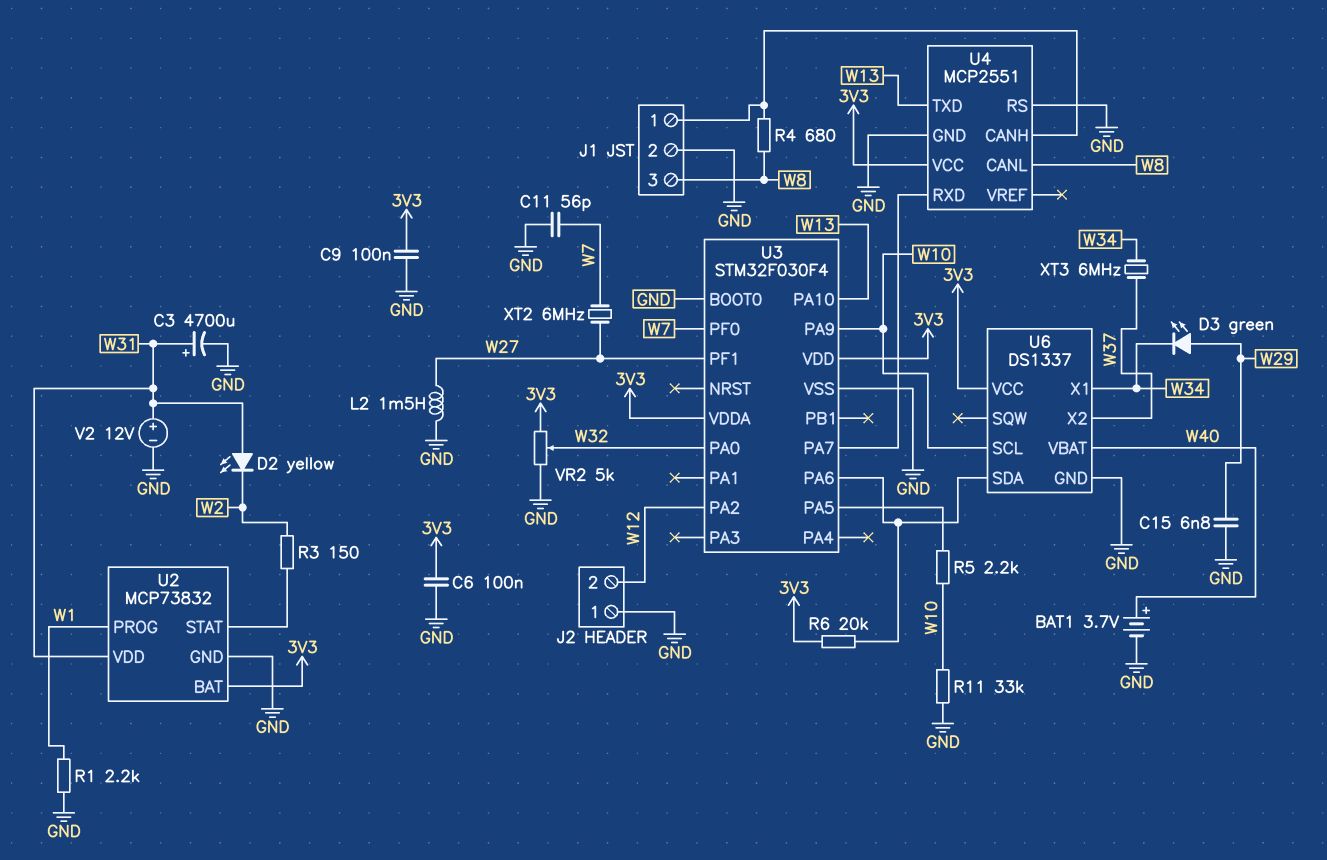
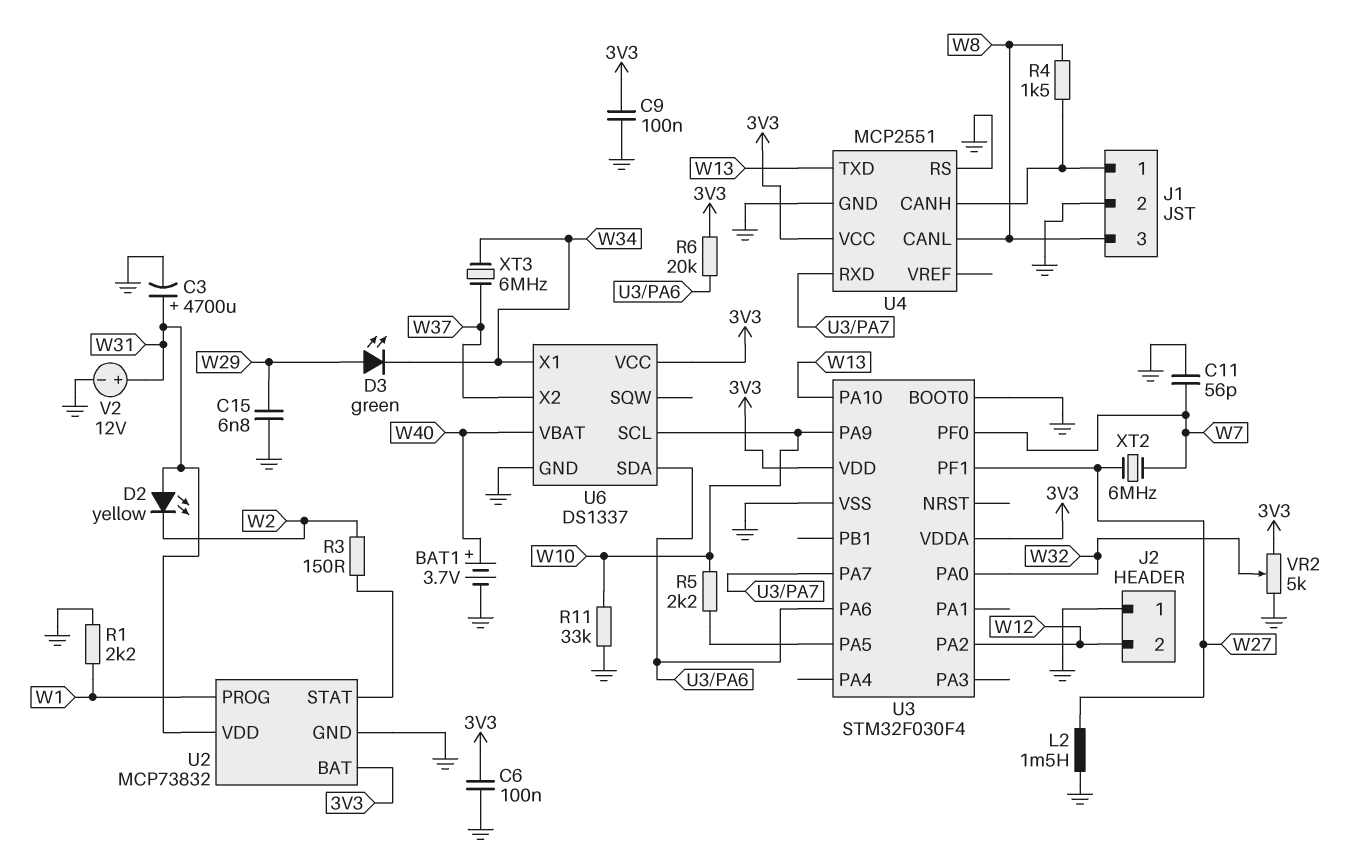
R4: 680 (J1/1, W8) -> 1.5k (J1/1, W8)

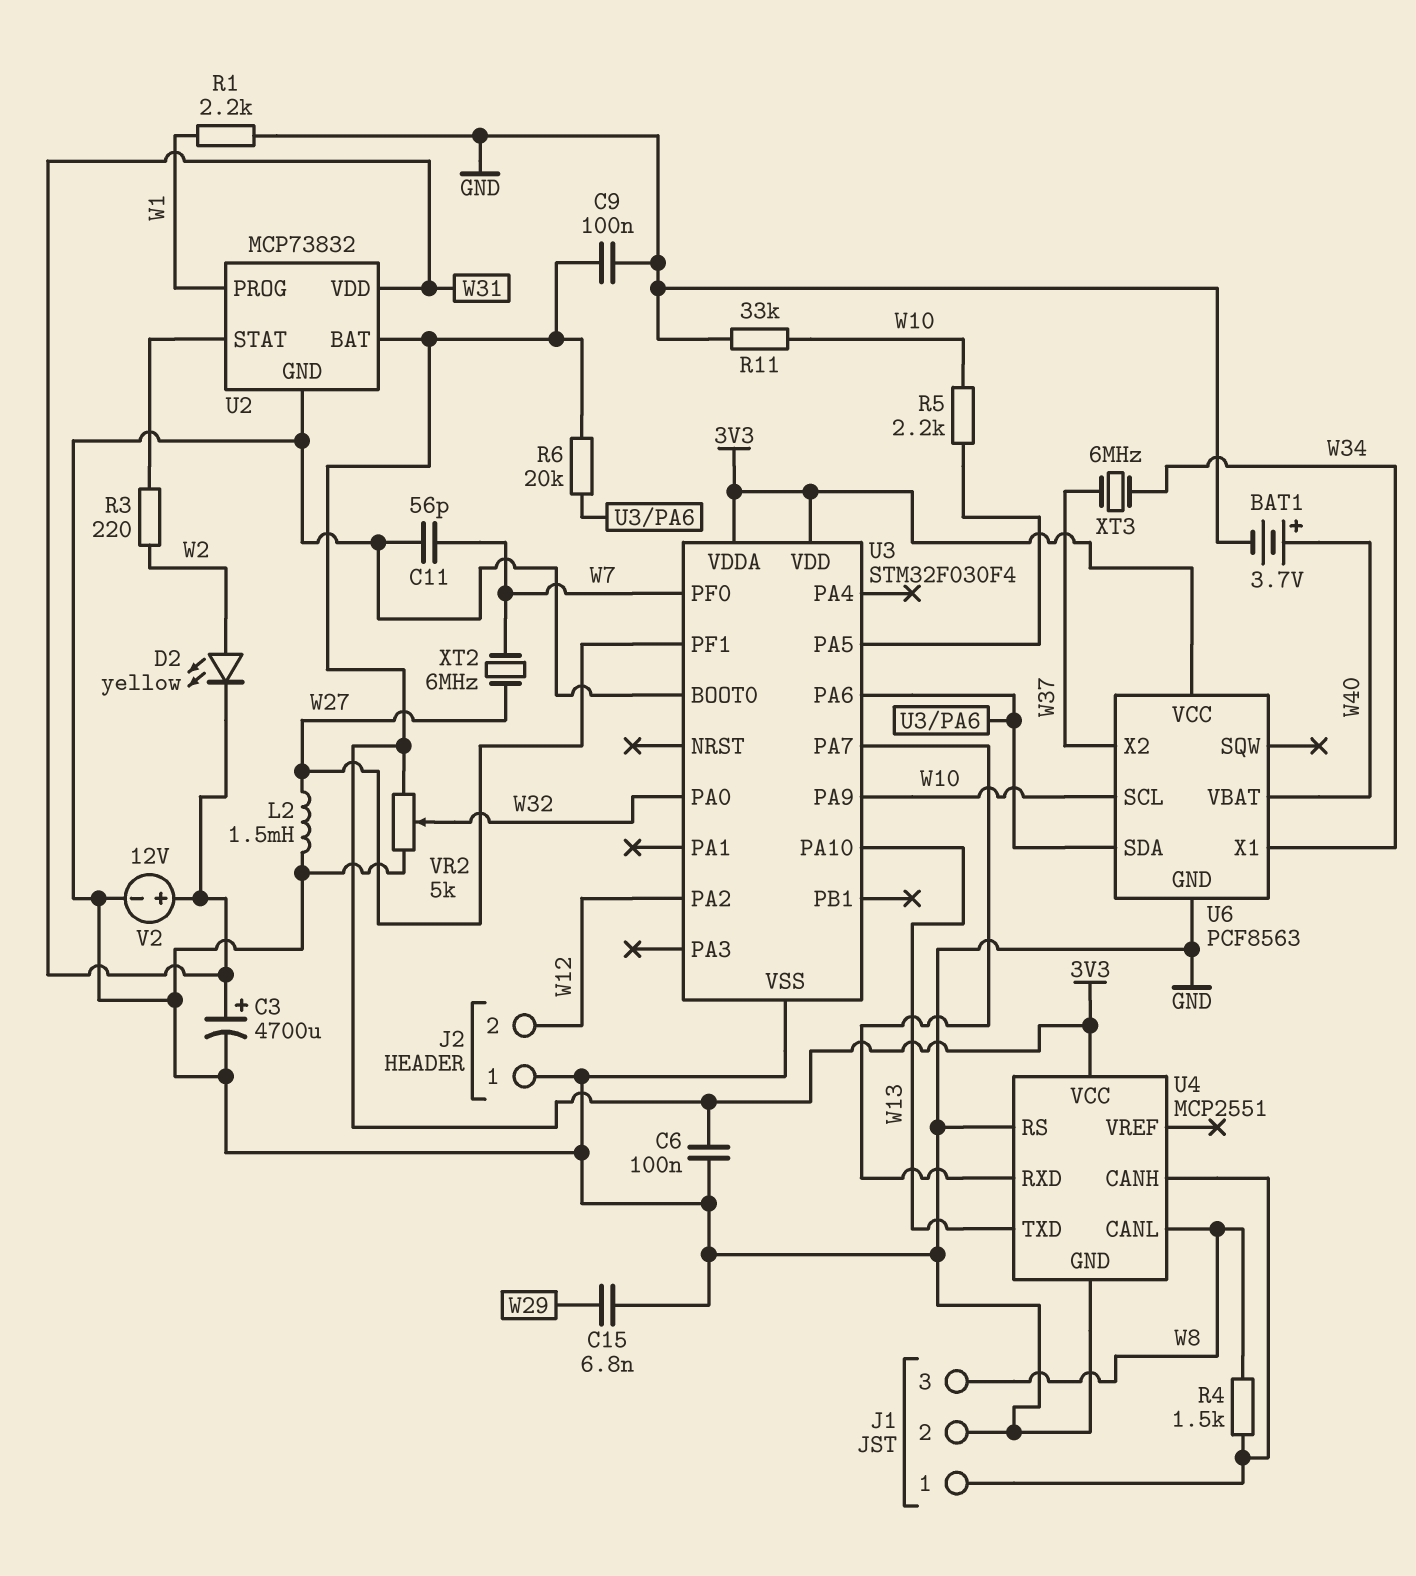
D2: LED yellow (A W31, K W2) -> LED yellow (A W2, K W31)
D3: LED green (A W29, K W34) -> none
R3: 150 (U2/STAT, W2) -> 220 (U2/STAT, W2)
U6: DS1337 -> PCF8563

